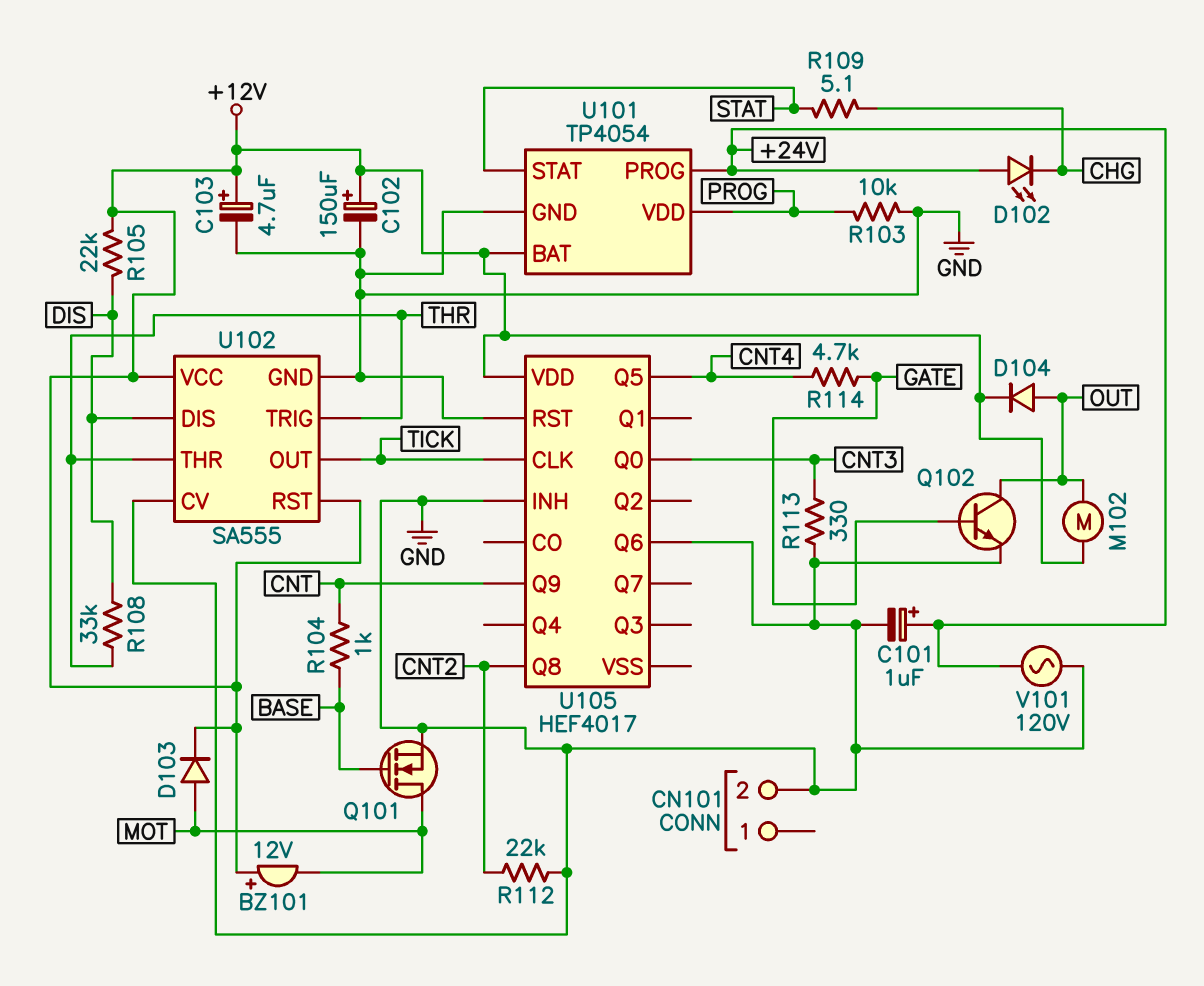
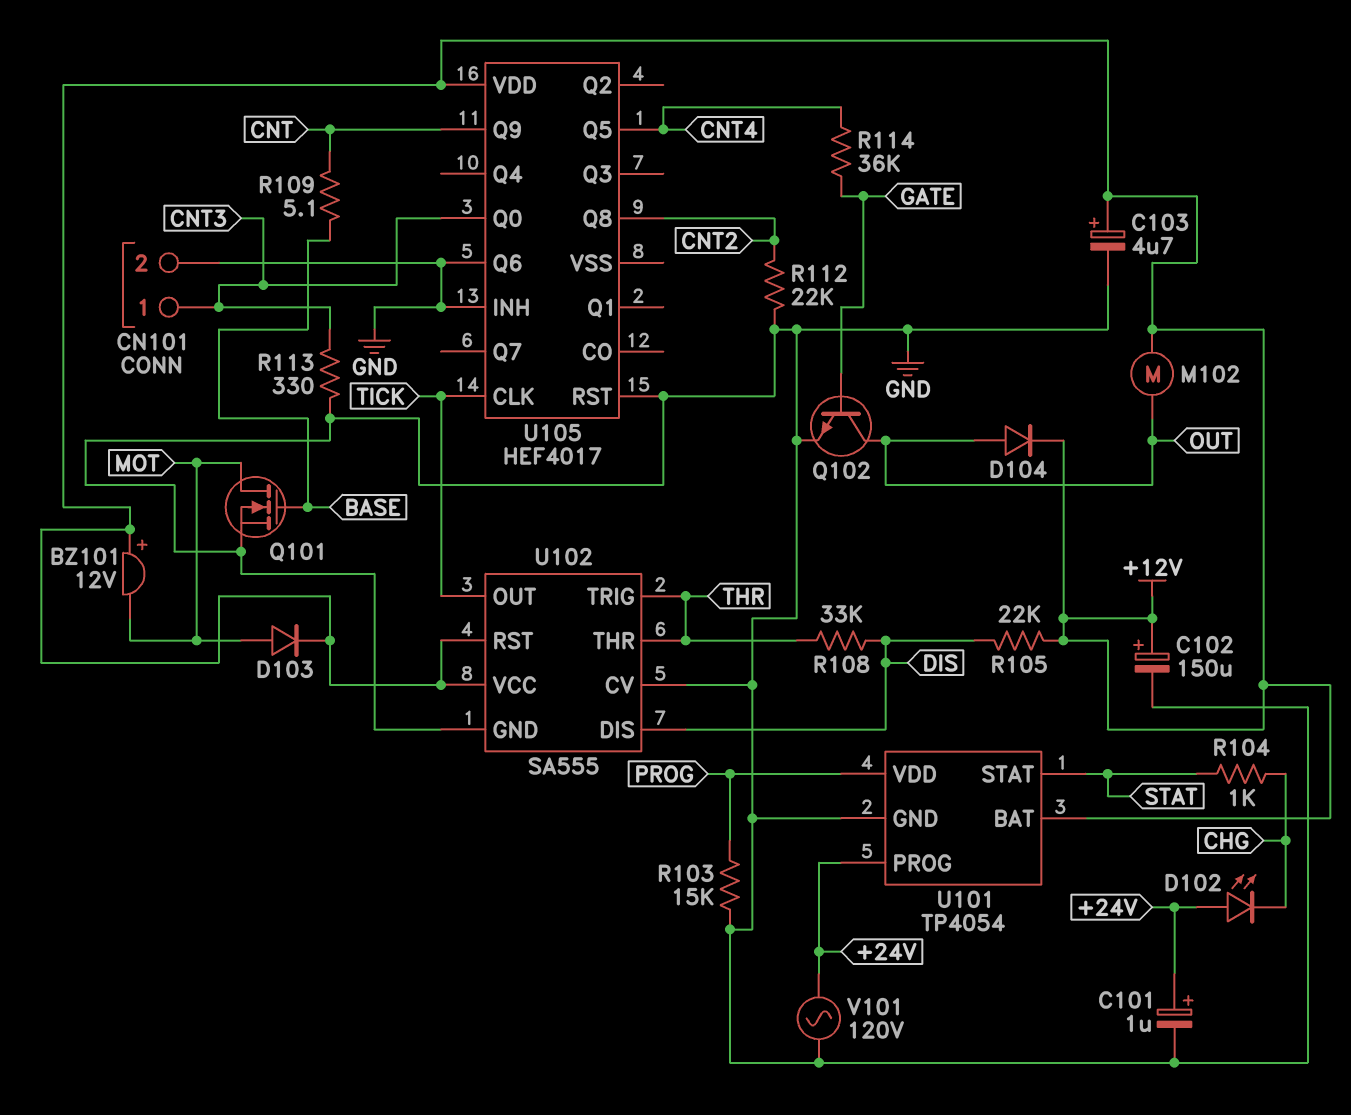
CN101 pin 1: none -> CNT3
R103: 10k (GND, PROG) -> 15k (GND, PROG)
R104: 1k (BASE, CNT) -> 1k (CHG, STAT)
R109: 5.1 (CHG, STAT) -> 5.1 (BASE, CNT)
R114: 4.7k (CNT4, GATE) -> 36k (CNT4, GATE)

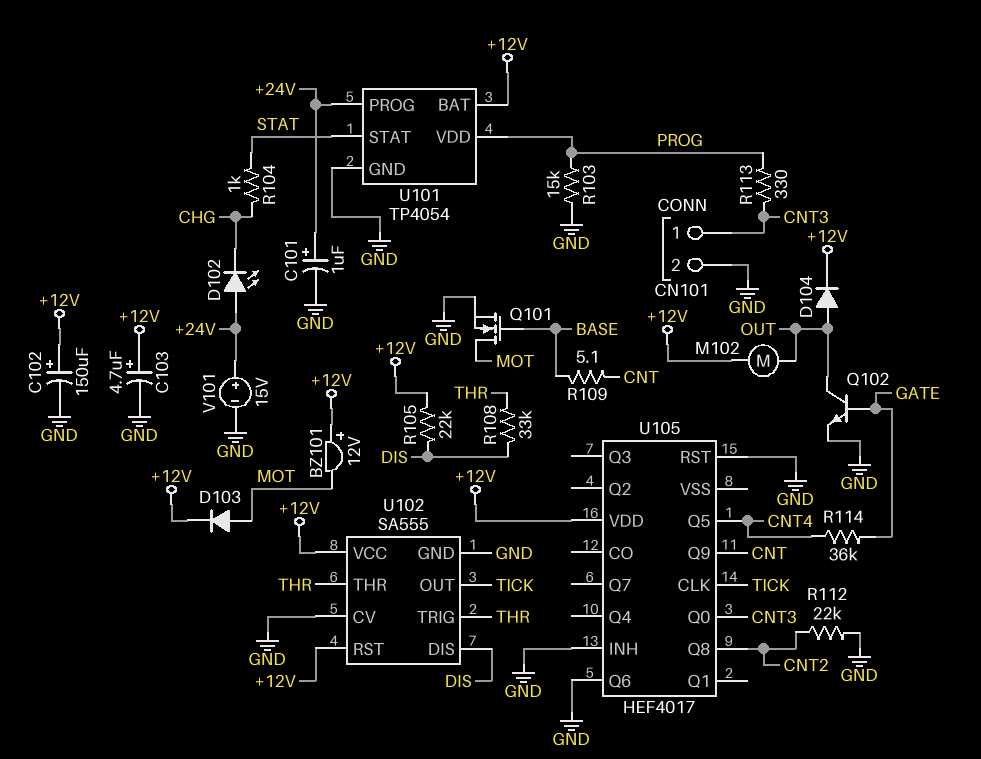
R113: 330 (CNT3, GND) -> 330 (CNT3, PROG)
V101: AC 120V (+24V, GND) -> 15V (plus +24V, minus GND)

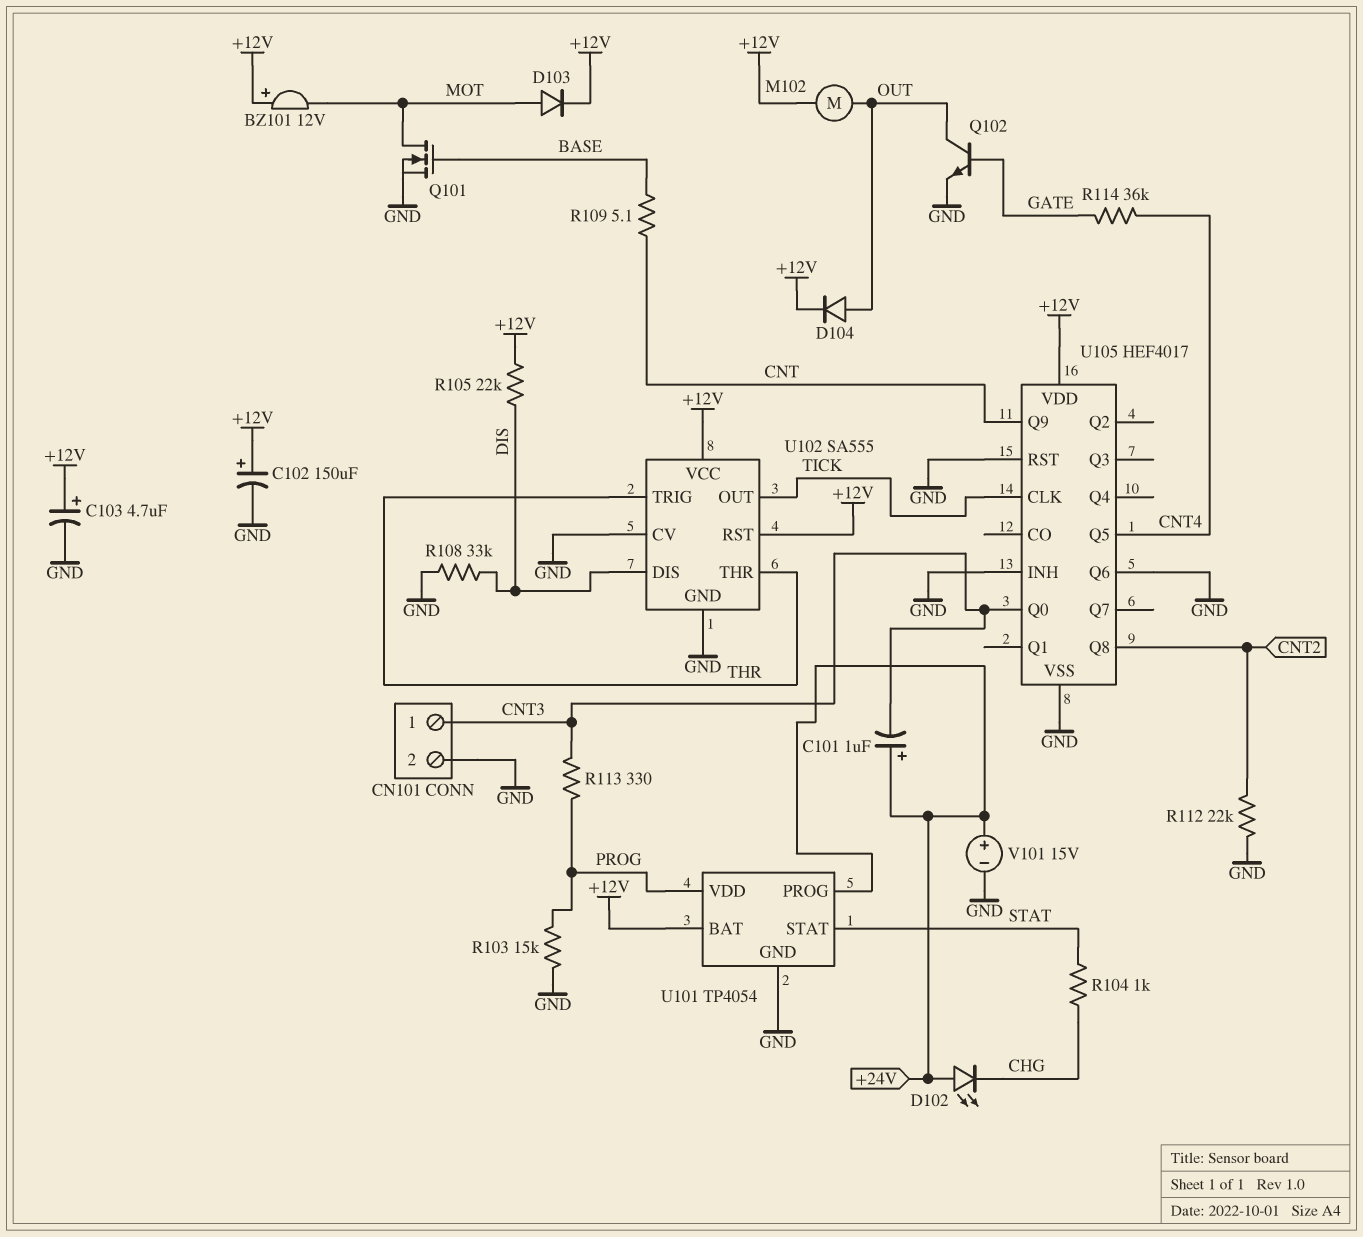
C101: 1uF (plus +24V, minus GND) -> 1uF (plus +24V, minus CNT3)
R108: 33k (DIS, THR) -> 33k (DIS, GND)
U105 pin VSS: none -> GND

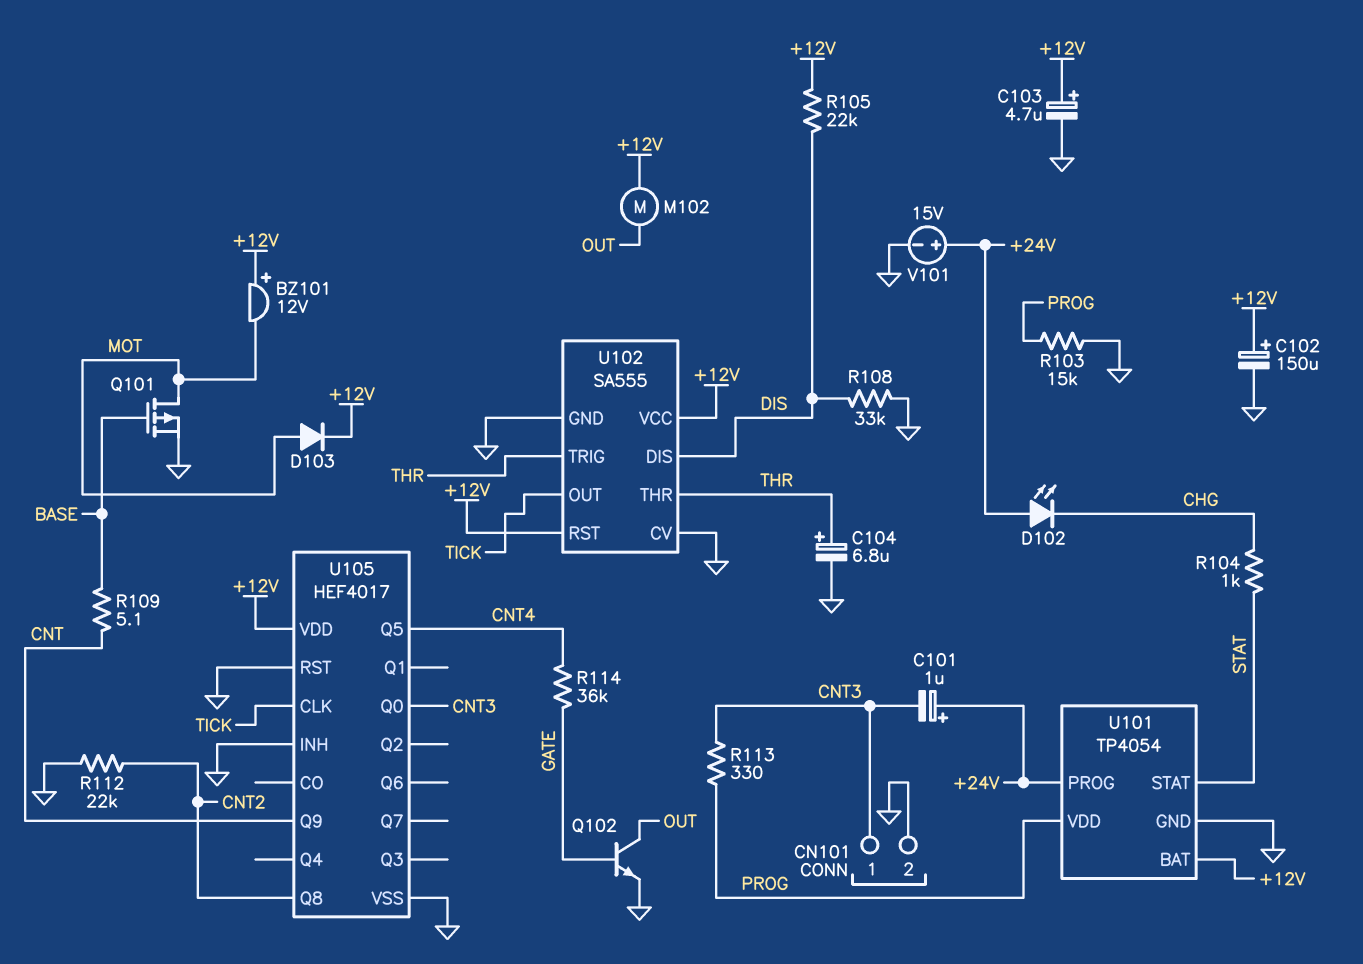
C104: none -> 6.8uF (plus THR, minus GND)
D104: diode (A OUT, K +12V) -> none
Q101: NMOS (G BASE, D MOT, S GND) -> PMOS (G BASE, D MOT, S GND)
U105 pin Q6: GND -> none

